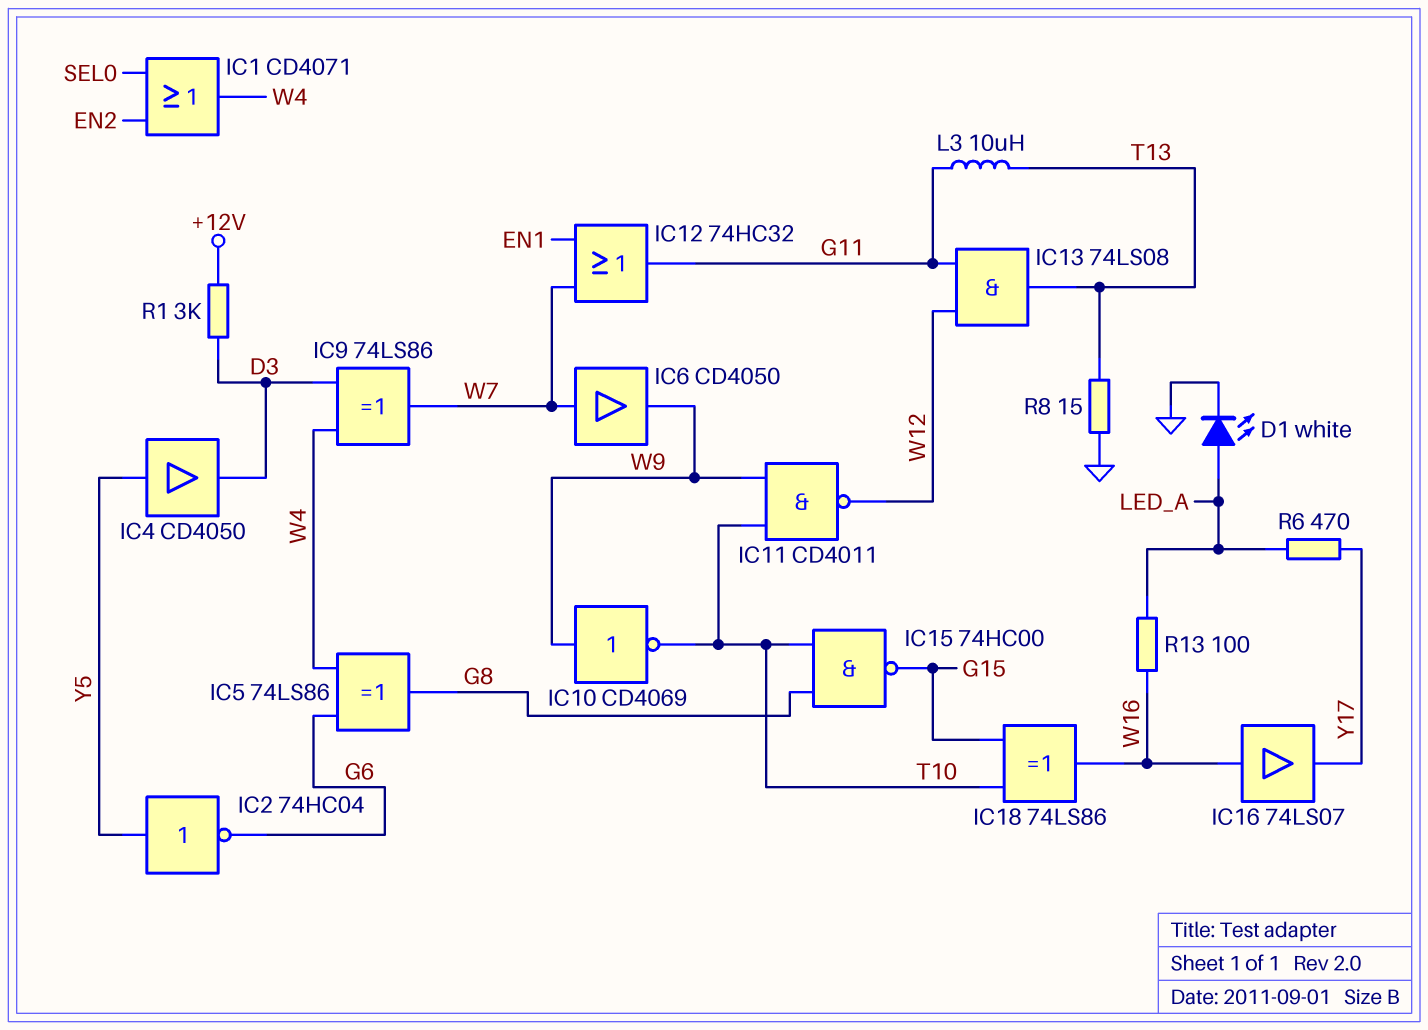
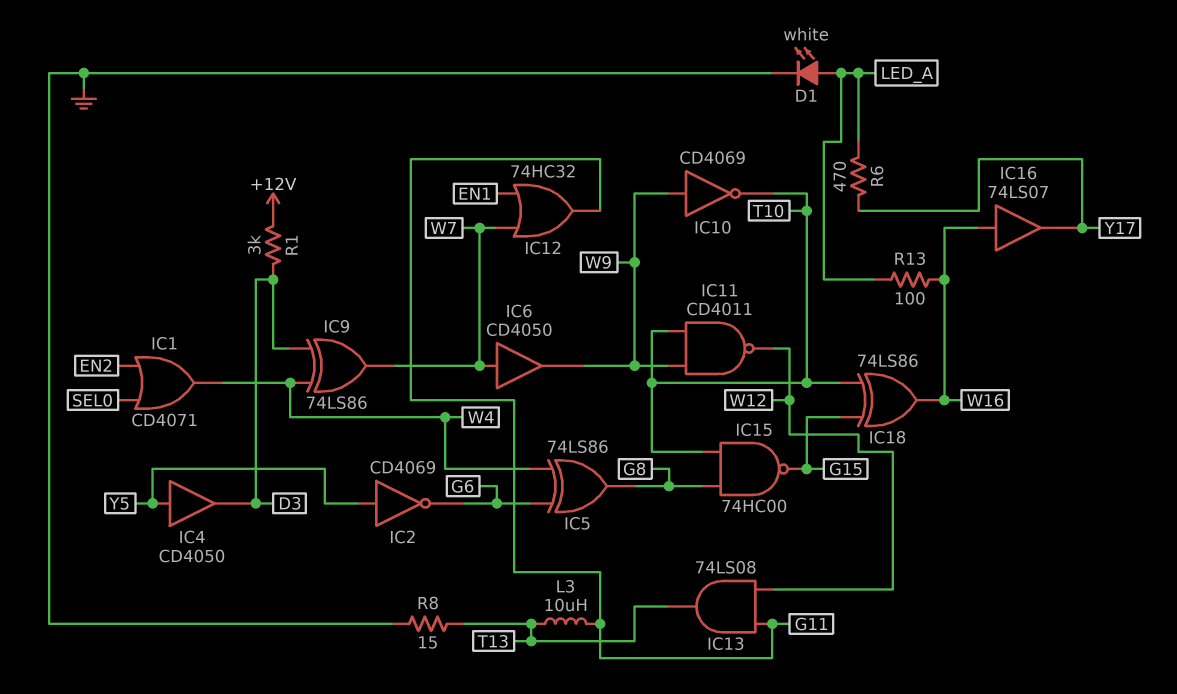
IC2: NOT 74HC04 (in Y5, out G6) -> NOT CD4069 (in Y5, out G6)

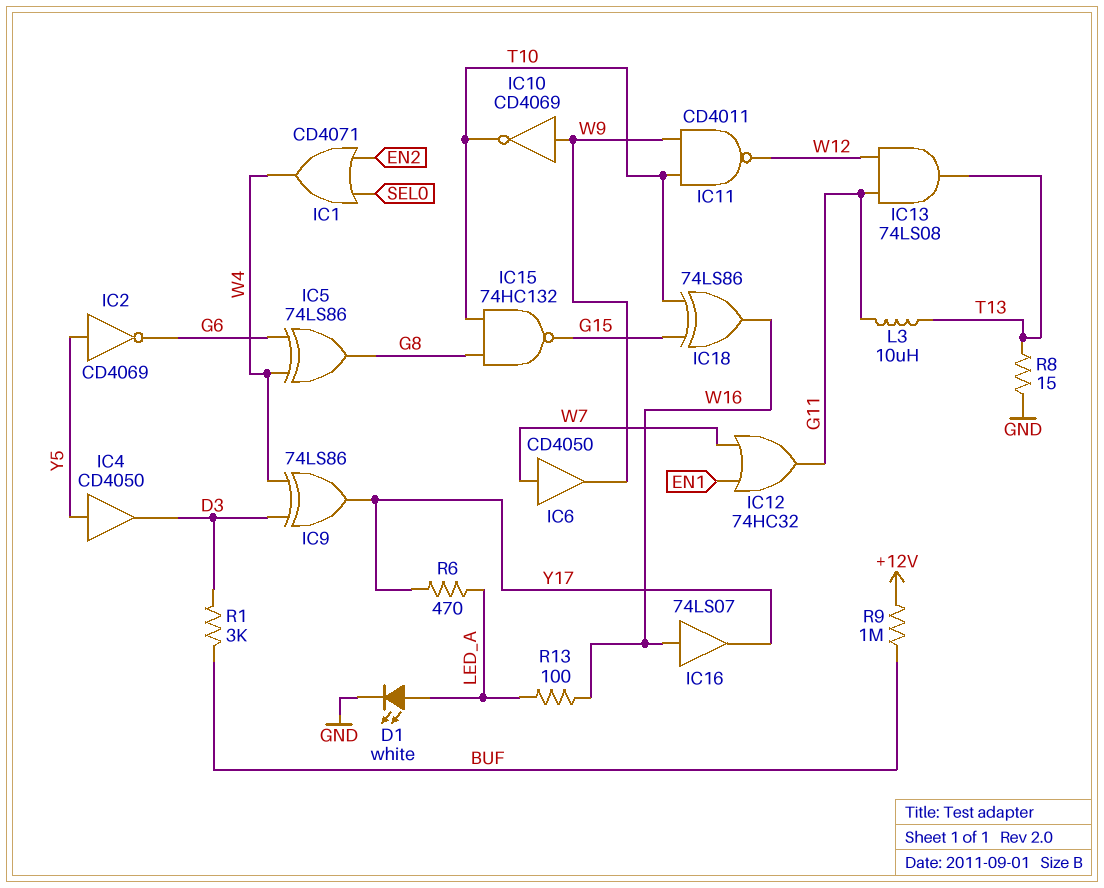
IC9: XOR 74LS86 (in D3, in W4, out W7) -> XOR 74LS86 (in D3, in W4, out Y17)
IC15: NAND 74HC00 (in G8, in T10, out G15) -> NAND 74HC132 (in G8, in T10, out G15)
R1: 3k (+12V, D3) -> 3k (BUF, D3)
R9: none -> 1M (+12V, BUF)

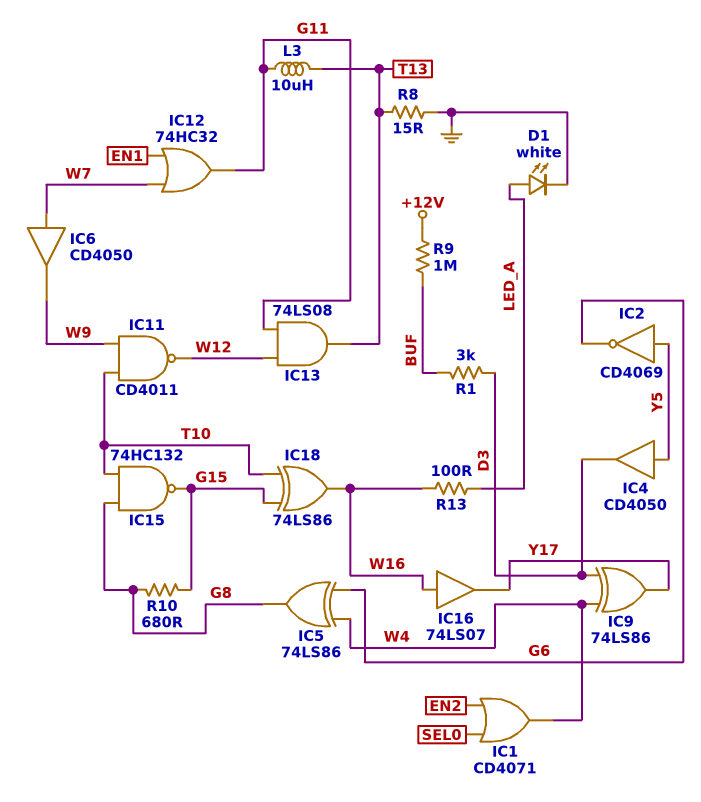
IC10: NOT CD4069 (in W9, out T10) -> none
R6: 470 (LED_A, Y17) -> none
R10: none -> 680 (G8, G15)

